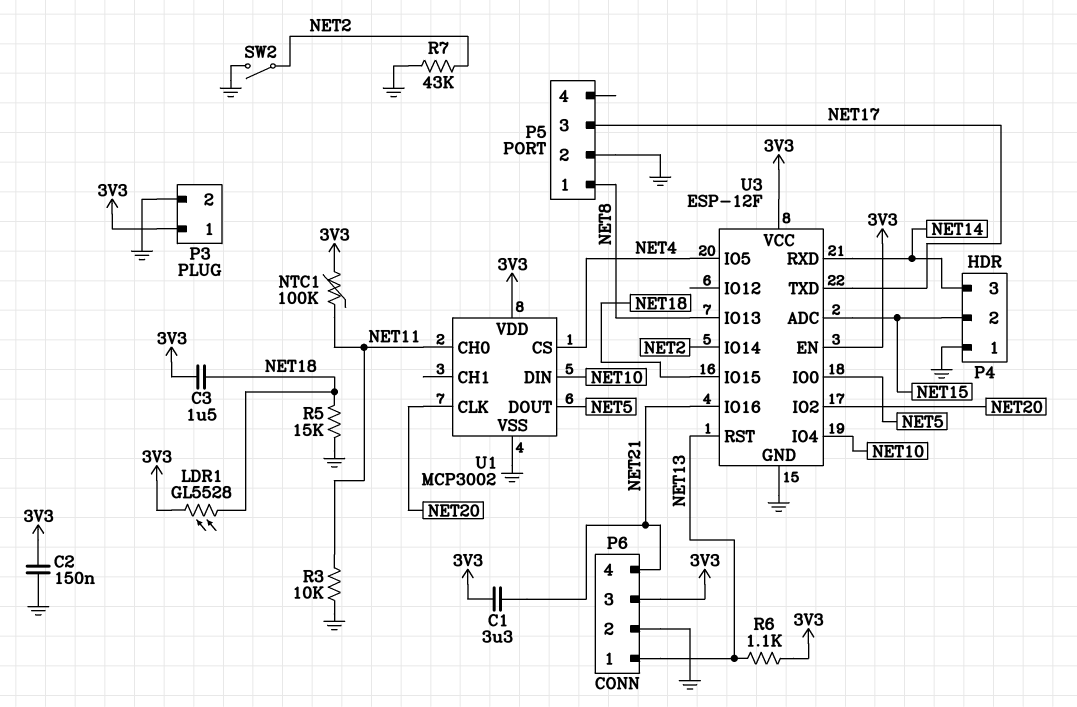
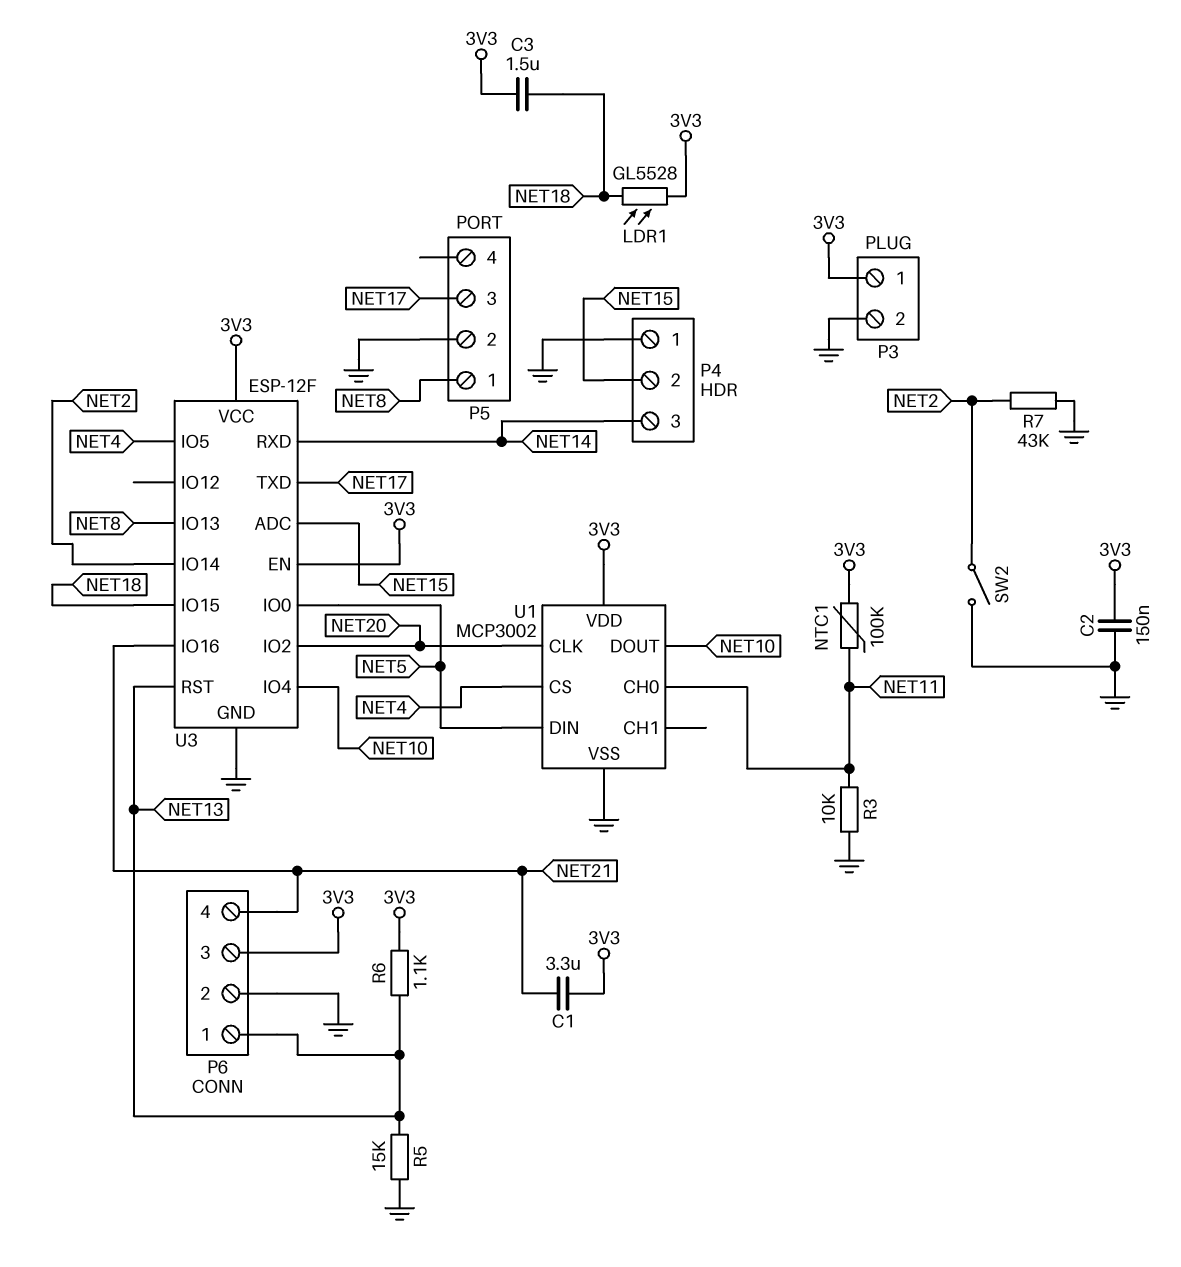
R5: 15k (GND, NET18) -> 15k (GND, NET13)
U1 pin DIN: NET10 -> NET5
U1 pin DOUT: NET5 -> NET10

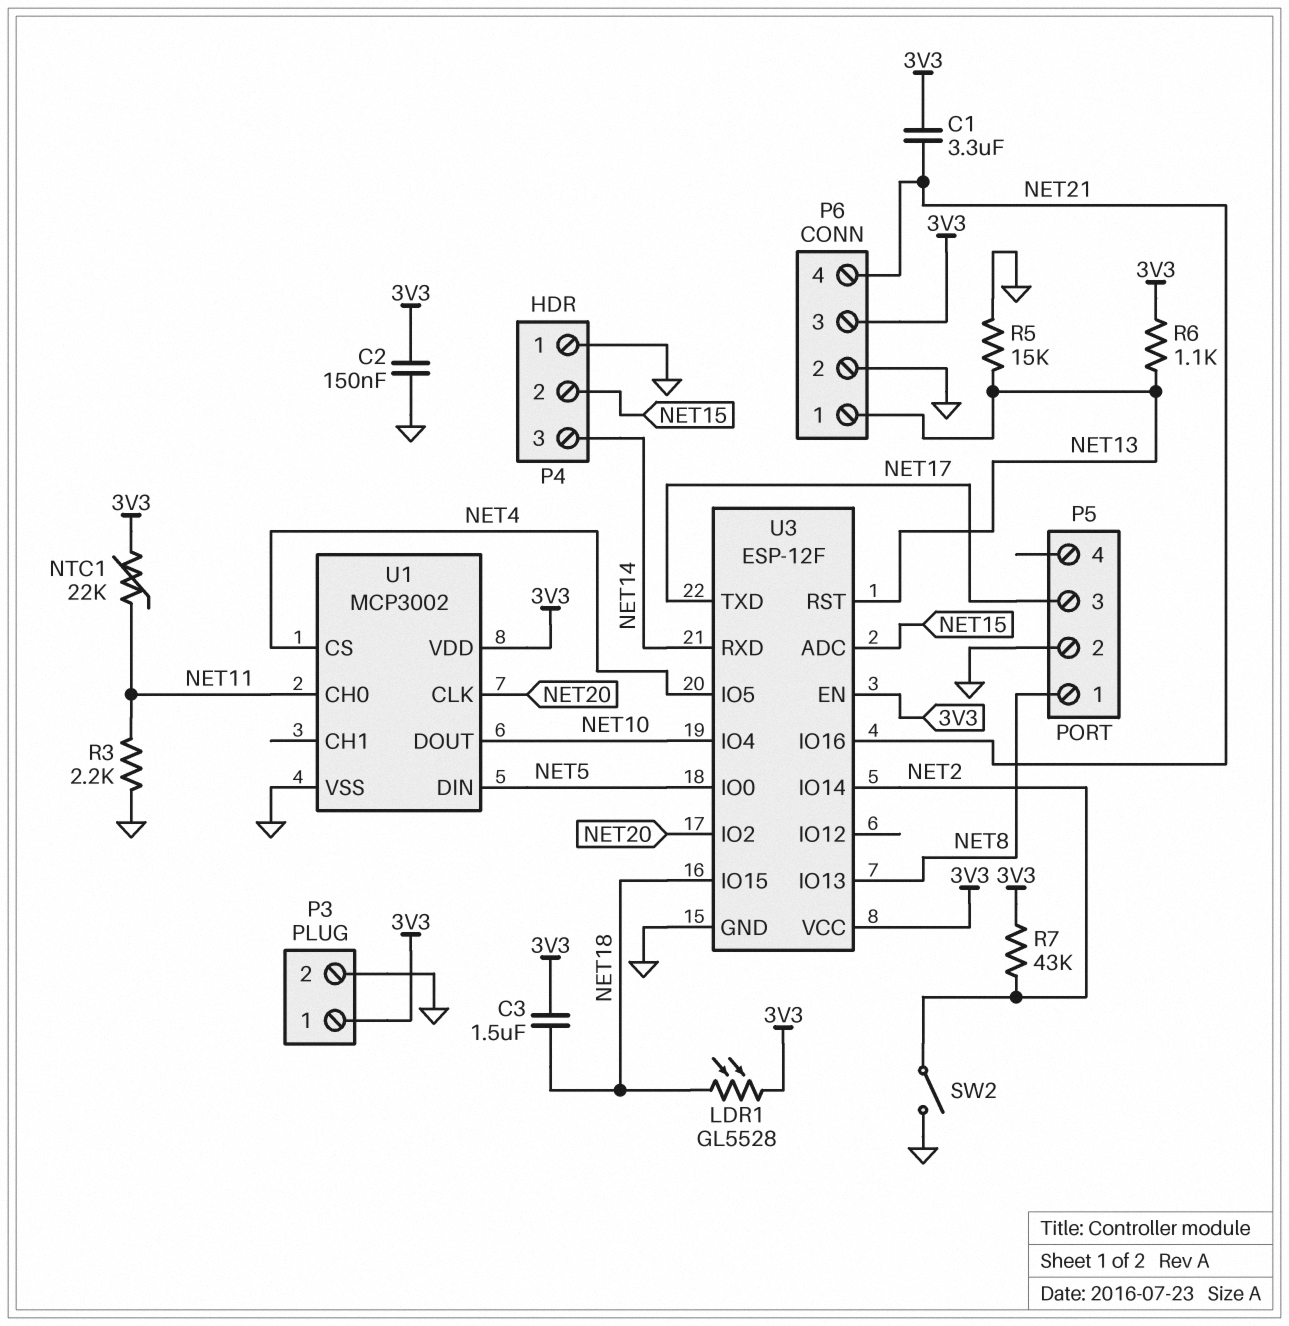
NTC1: 100k (3V3, NET11) -> 22k (3V3, NET11)
R3: 10k (GND, NET11) -> 2.2k (GND, NET11)
R7: 43k (GND, NET2) -> 43k (3V3, NET2)

